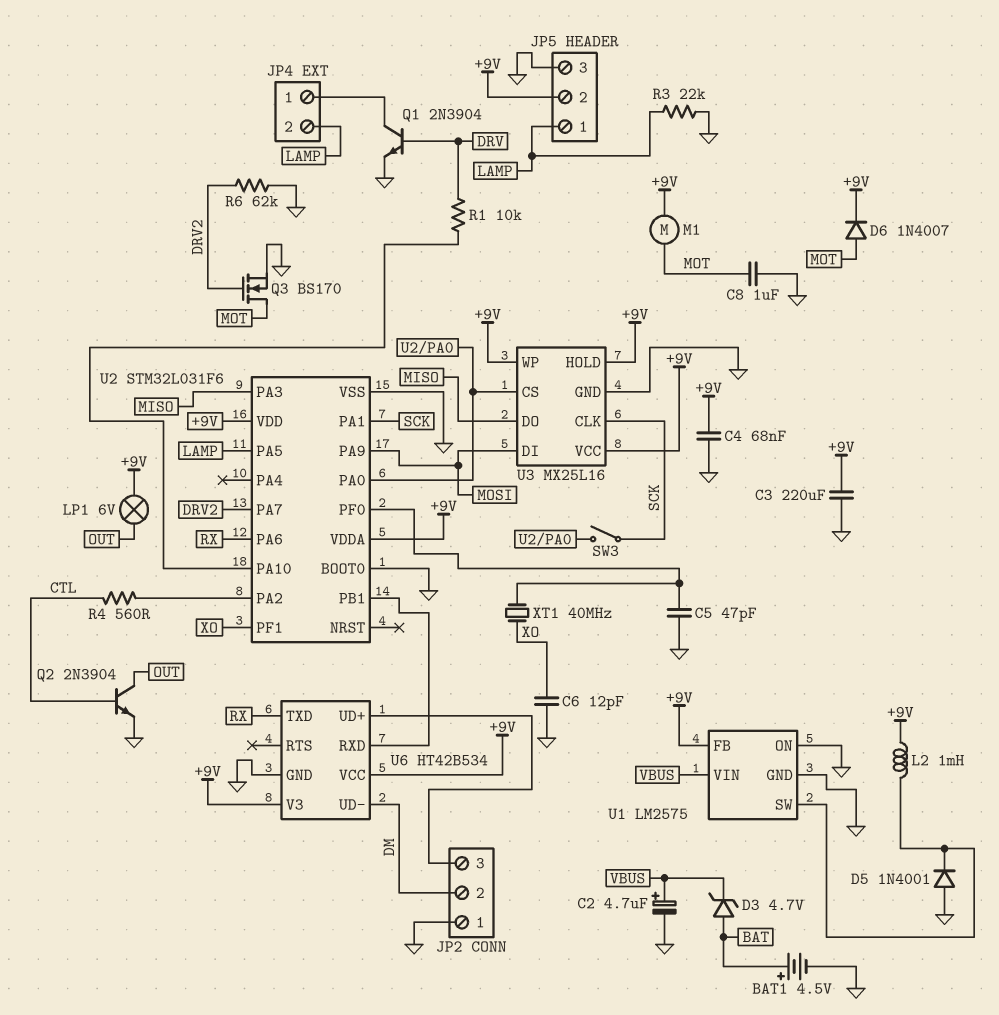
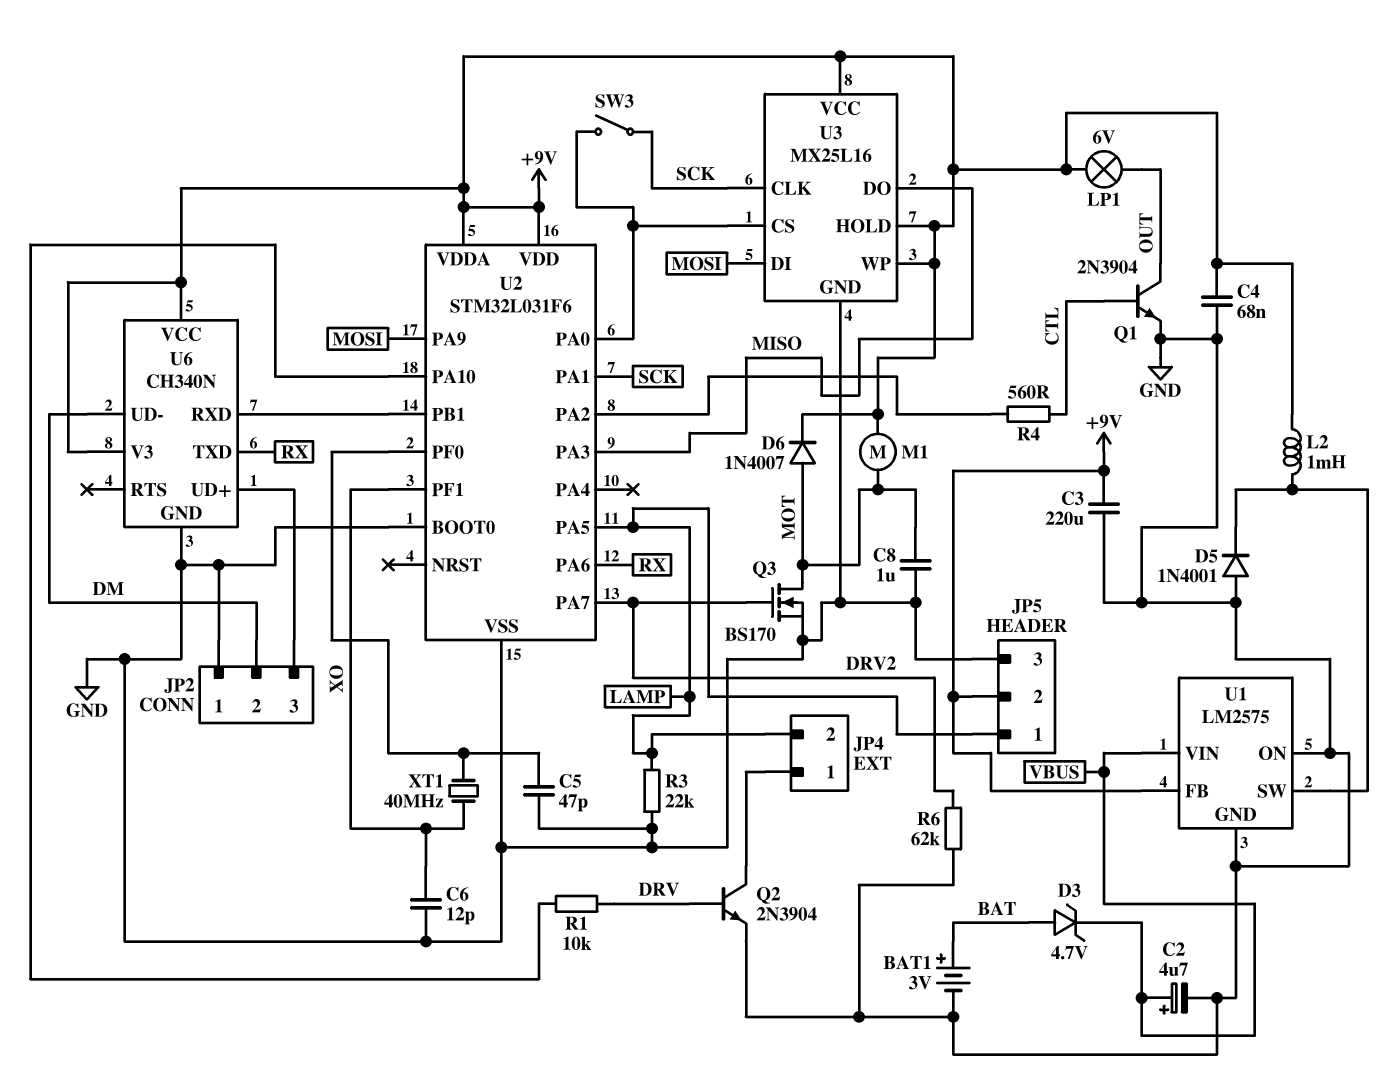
BAT1: 4.5V (plus BAT, minus GND) -> 3V (plus BAT, minus GND)
Q1: NPN 2N3904 (B DRV, C JP4/1, E GND) -> NPN 2N3904 (B CTL, C OUT, E GND)
Q2: NPN 2N3904 (B CTL, C OUT, E GND) -> NPN 2N3904 (B DRV, C JP4/1, E GND)
U6: HT42B534 -> CH340N

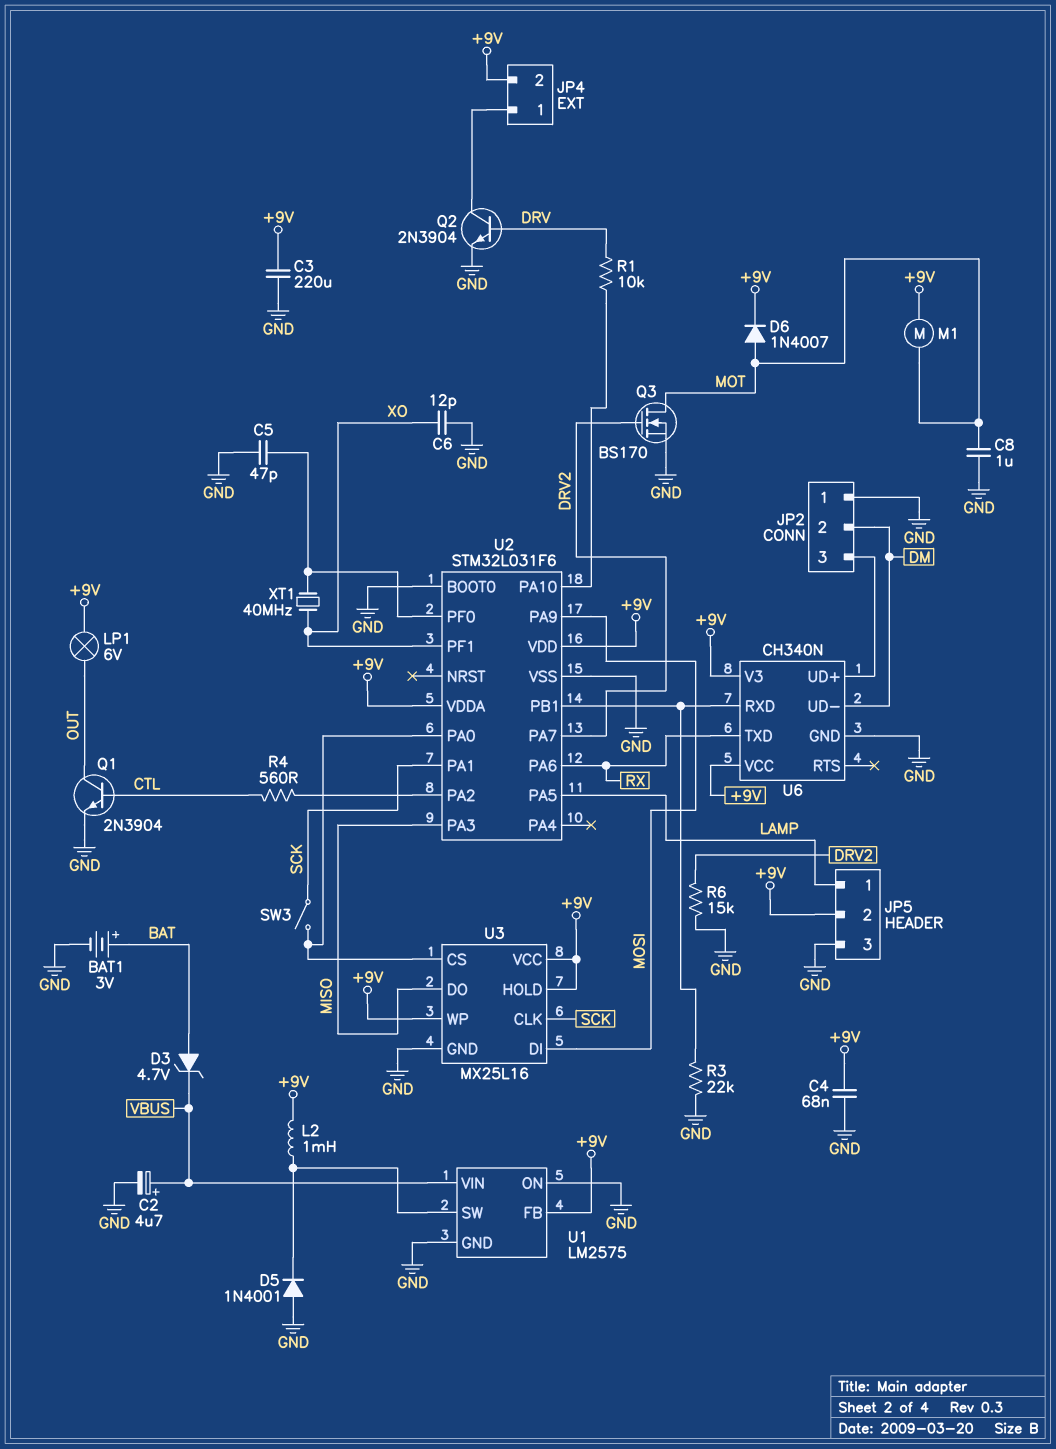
JP4 pin 2: LAMP -> +9V
R3: 22k (GND, LAMP) -> 22k (GND, U2/PB1)
R6: 62k (DRV2, GND) -> 15k (DRV2, GND)

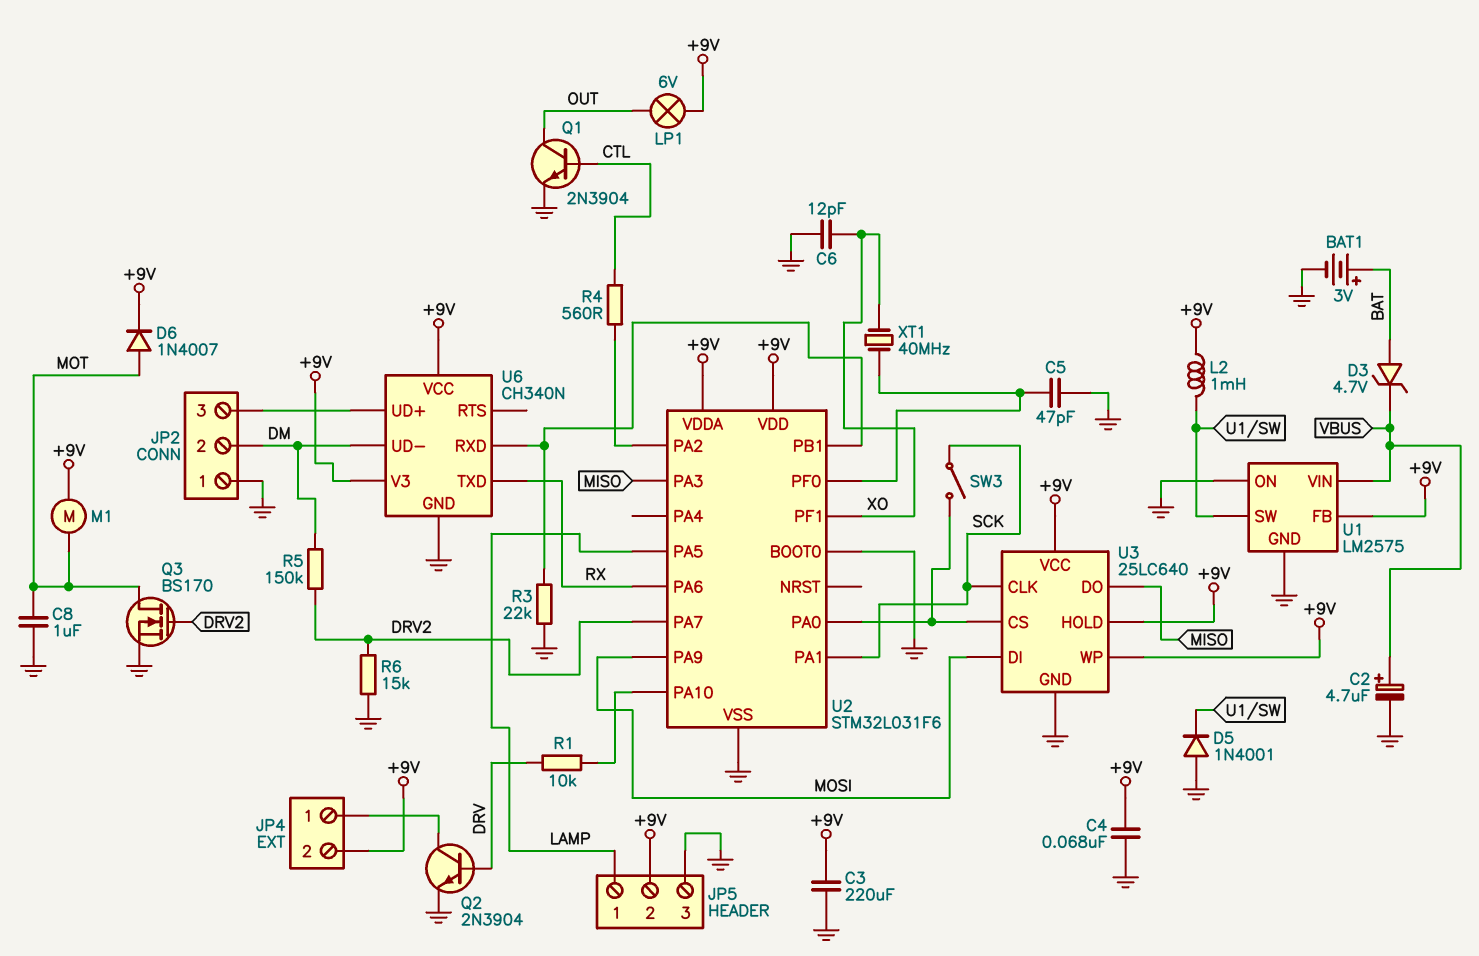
R5: none -> 150k (DM, DRV2)
U3: MX25L16 -> 25LC640

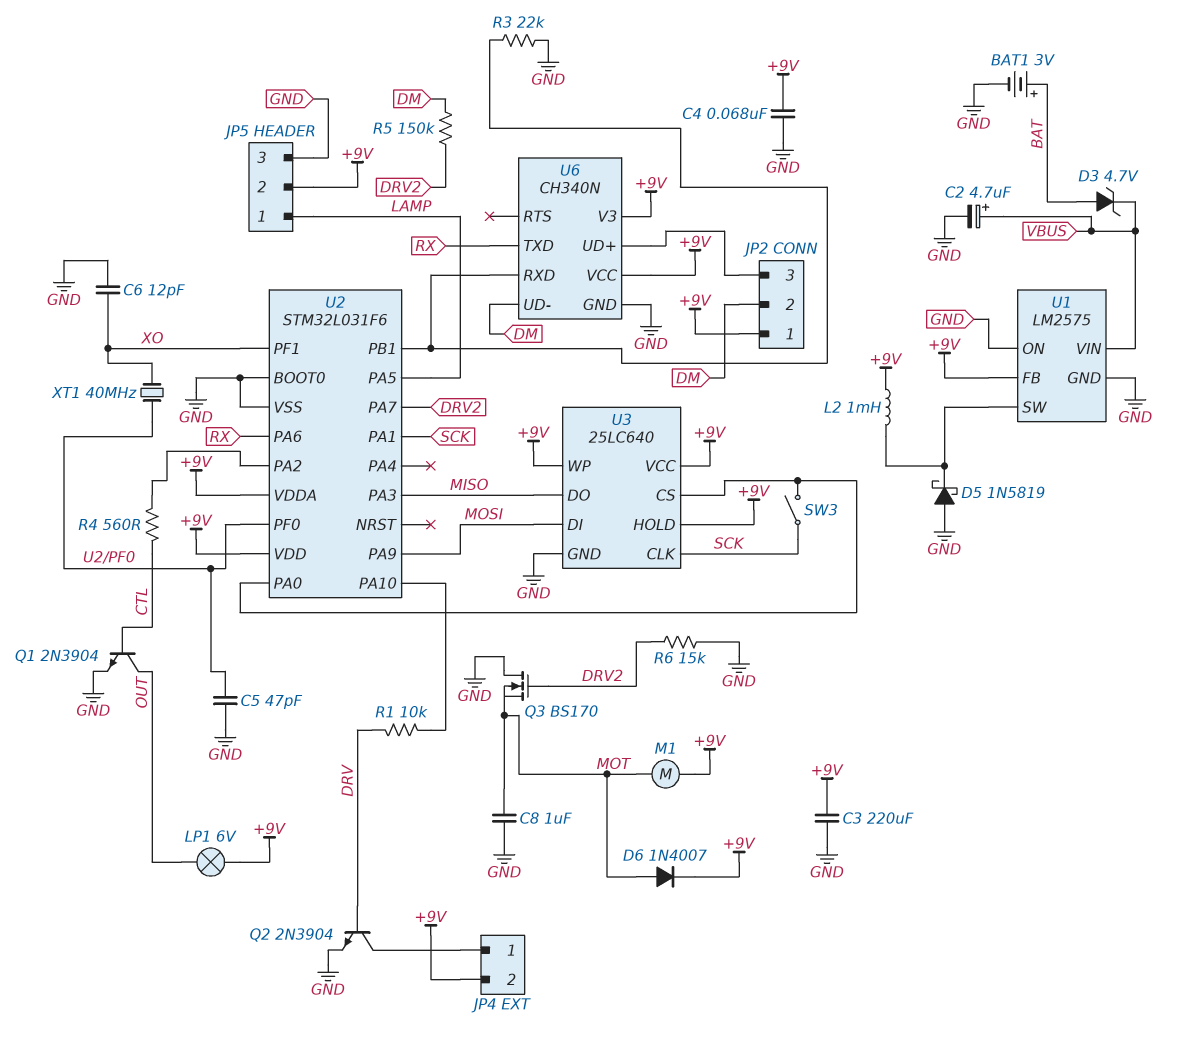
D5: diode 1N4001 (A GND, K U1/SW) -> schottky 1N5819 (A GND, K U1/SW)
JP2 pin 1: GND -> +9V
Q3: NMOS BS170 (G DRV2, D MOT, S GND) -> NMOS BS170 (G DRV2, D GND, S MOT)

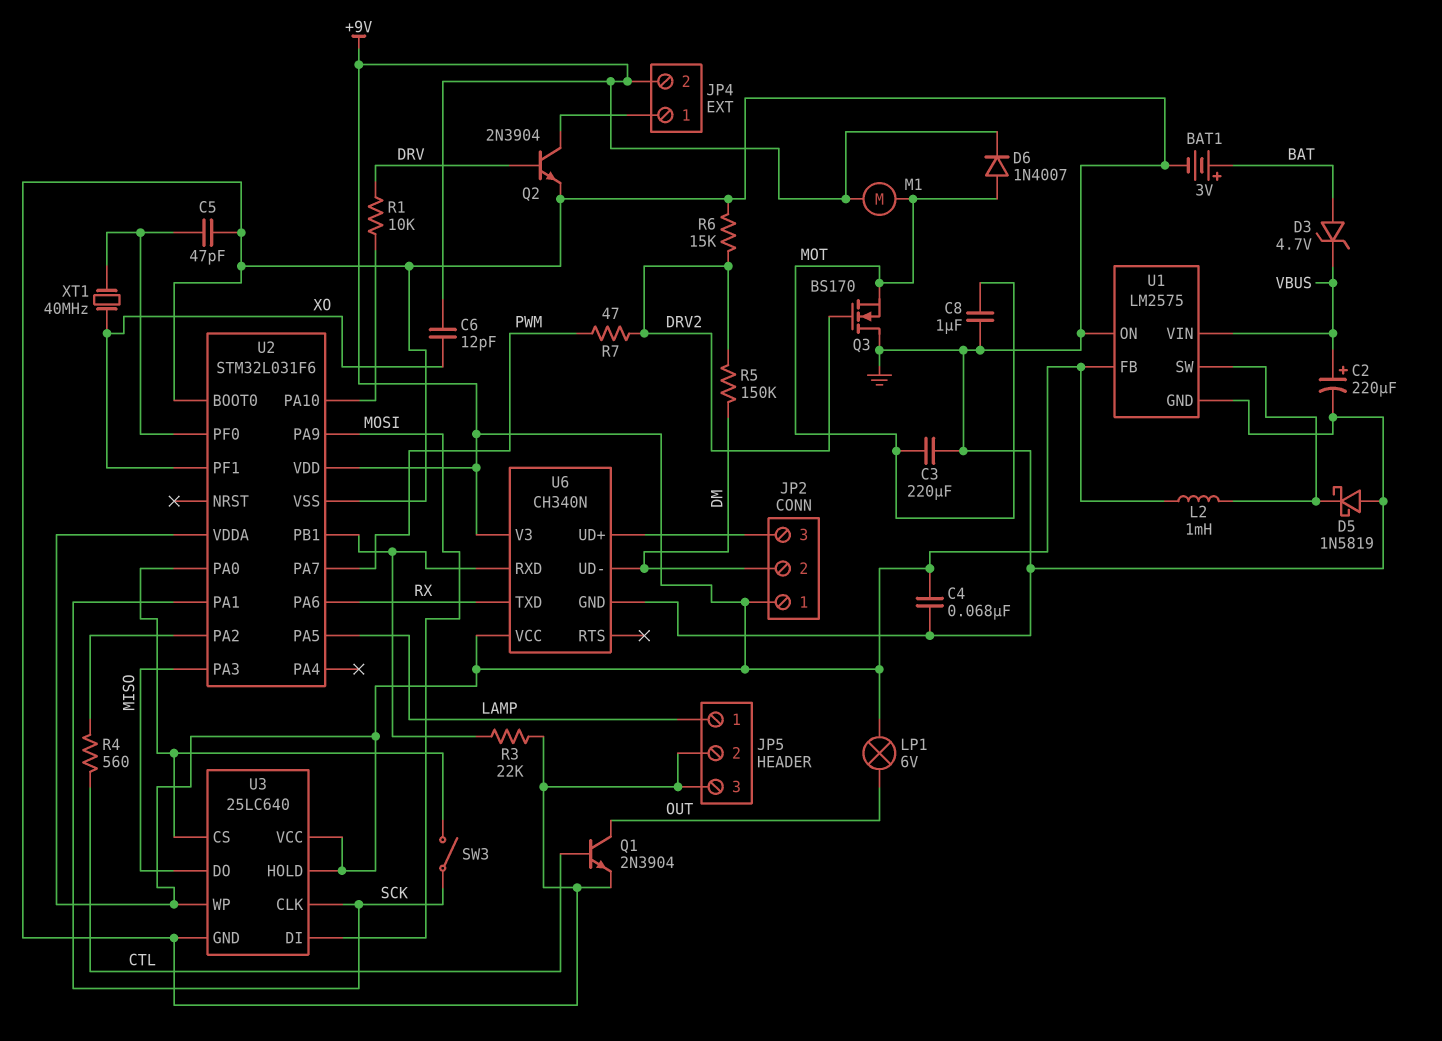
C2: 4.7uF (plus VBUS, minus GND) -> 220uF (plus VBUS, minus GND)
C3: 220uF (+9V, GND) -> 220uF (GND, MOT)
C6: 12pF (GND, XO) -> 12pF (+9V, XO)
JP5 pin 2: +9V -> GND
R7: none -> 47 (DRV2, PWM)
U2 pin PA7: DRV2 -> PWM

